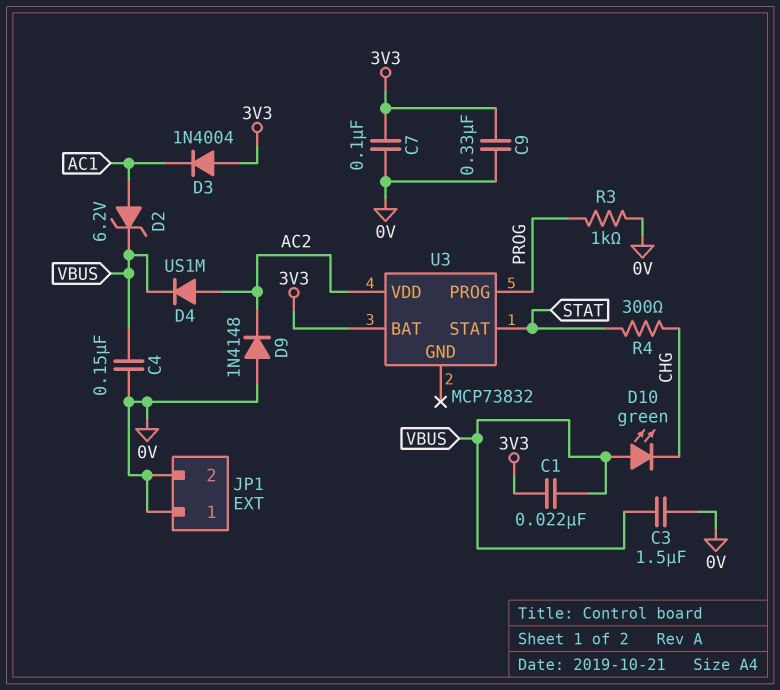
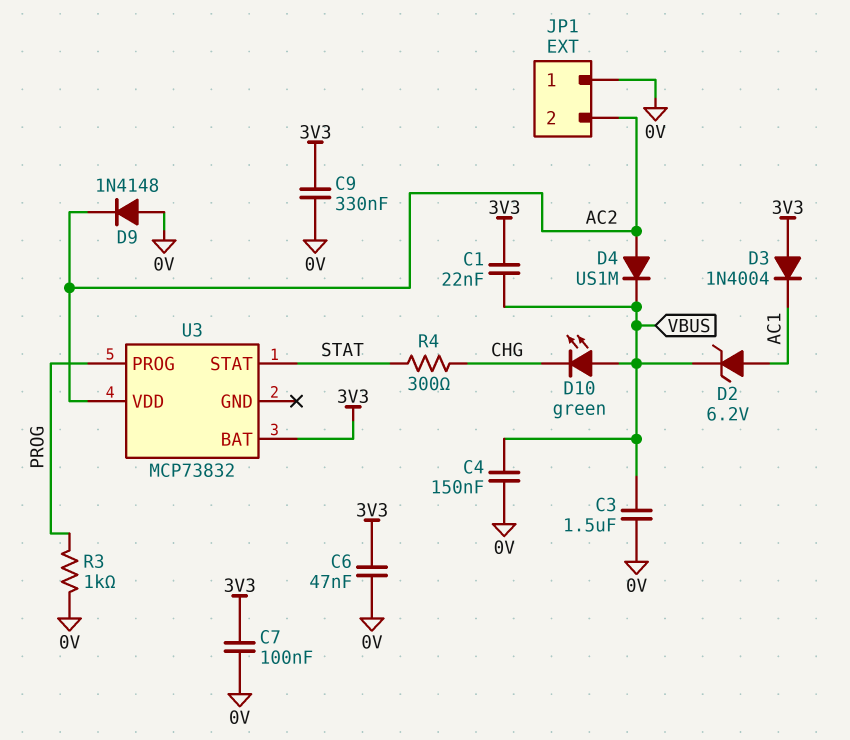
C6: none -> 47nF (0V, 3V3)
JP1 pin 2: 0V -> AC2

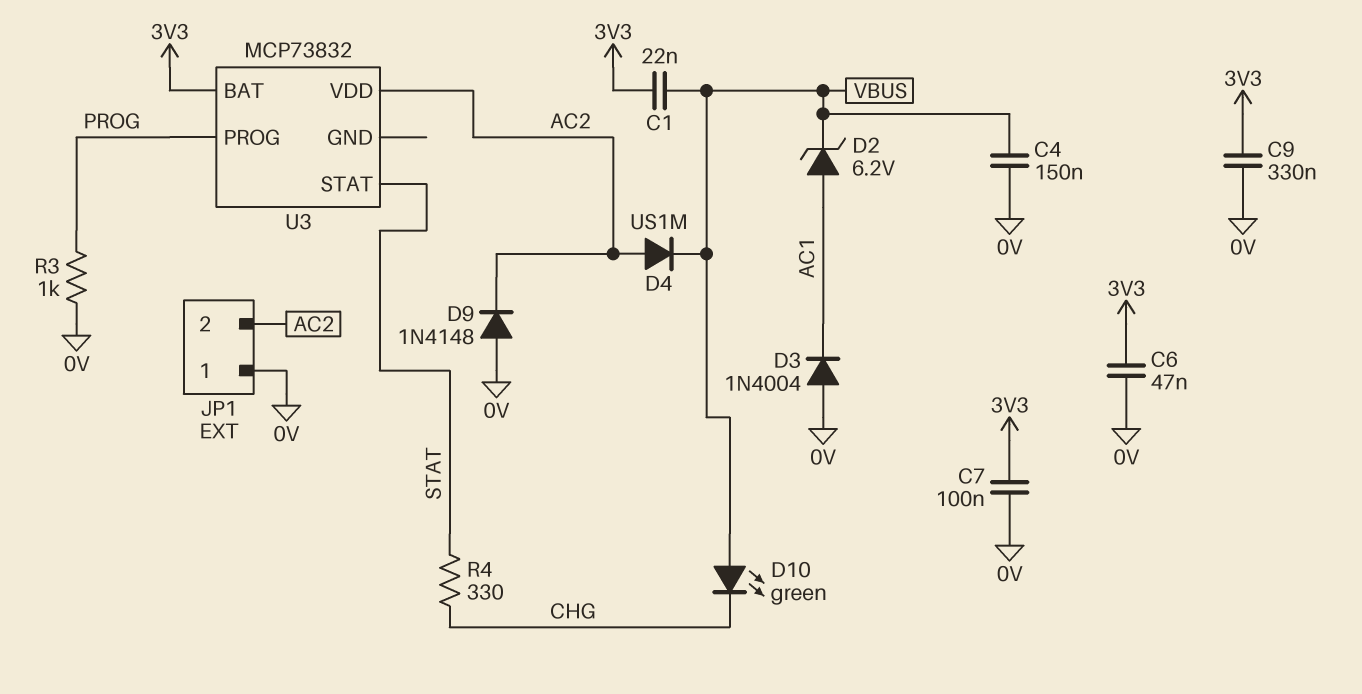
C3: 1.5uF (0V, VBUS) -> none
D3: diode 1N4004 (A 3V3, K AC1) -> diode 1N4004 (A 0V, K AC1)
R4: 300 (CHG, STAT) -> 330 (CHG, STAT)

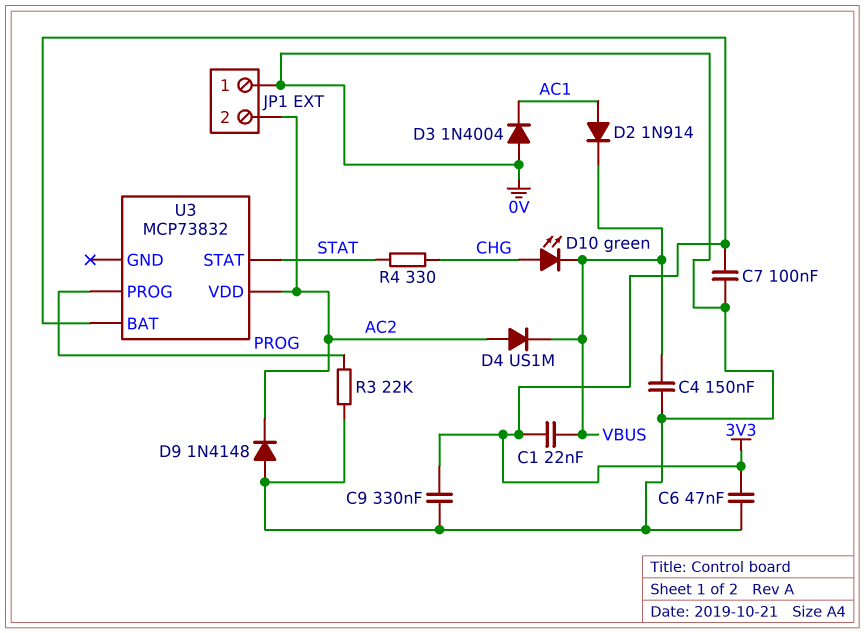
D2: zener 6.2V (A AC1, K VBUS) -> diode 1N914 (A AC1, K VBUS)
D10: LED green (A VBUS, K CHG) -> LED green (A CHG, K VBUS)
R3: 1k (0V, PROG) -> 22k (0V, PROG)

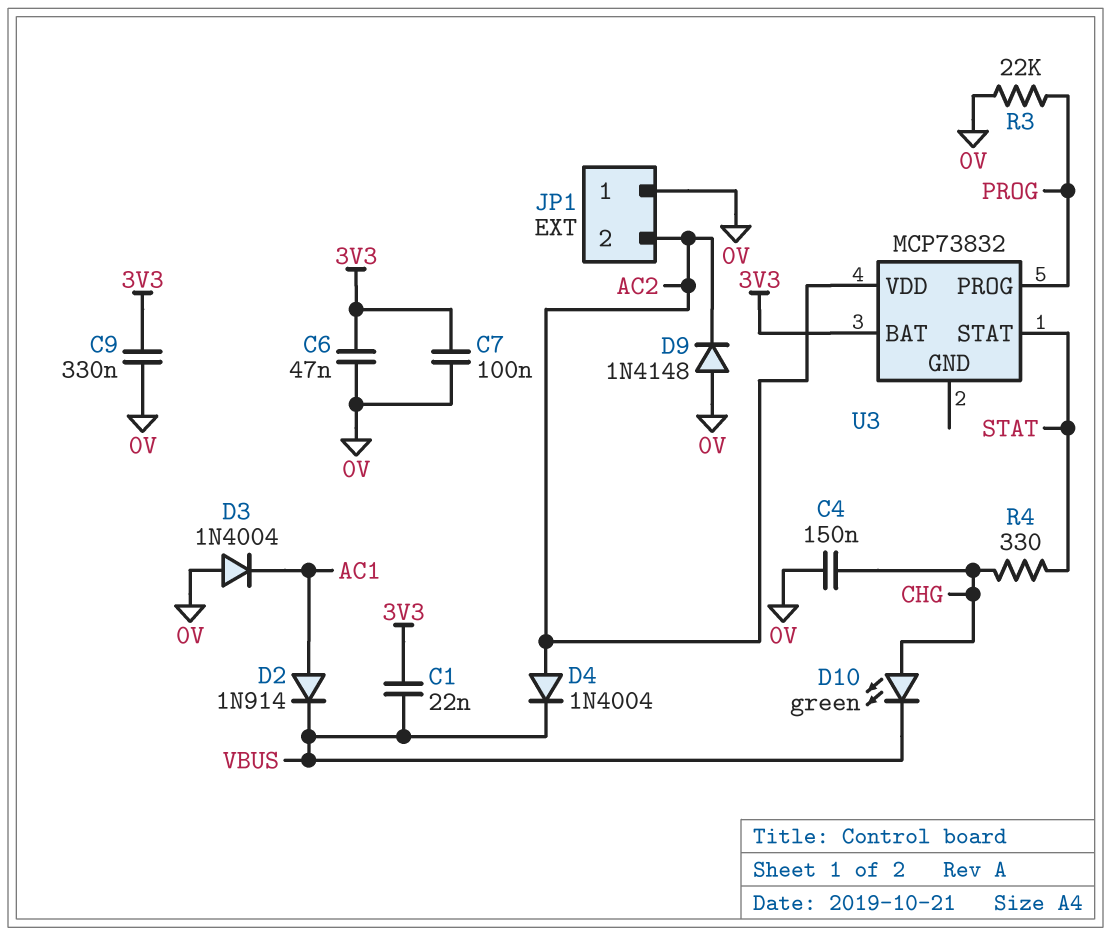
C4: 150nF (0V, VBUS) -> 150nF (0V, CHG)
D4: diode US1M (A AC2, K VBUS) -> diode 1N4004 (A AC2, K VBUS)

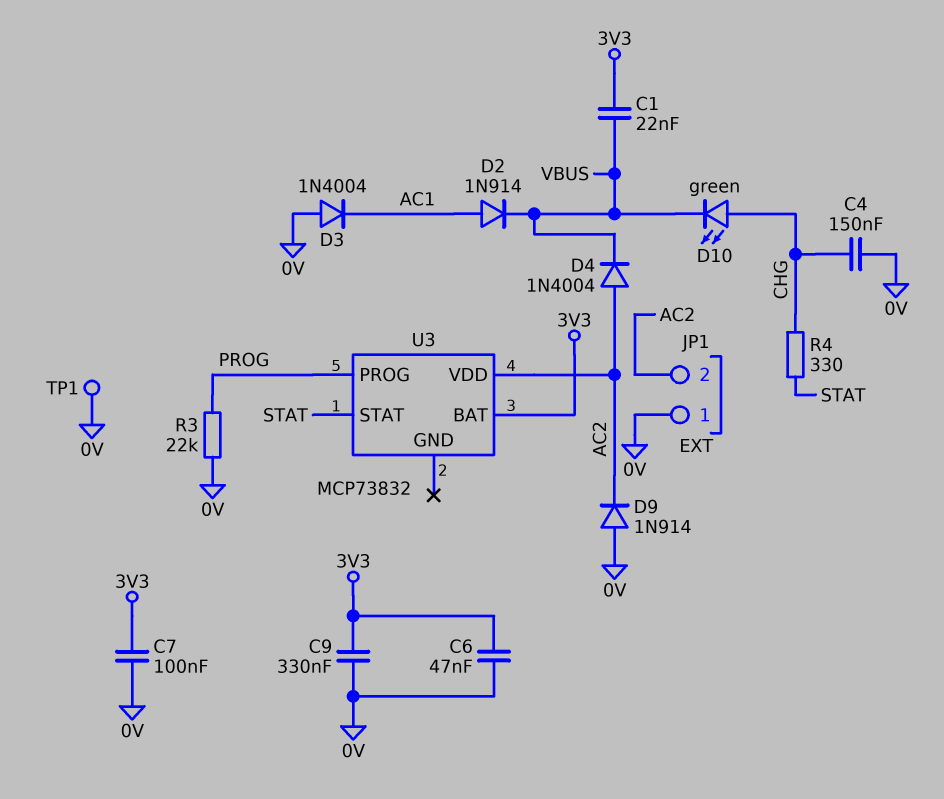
D9: diode 1N4148 (A 0V, K AC2) -> diode 1N914 (A 0V, K AC2)
TP1: none -> test point (0V)

